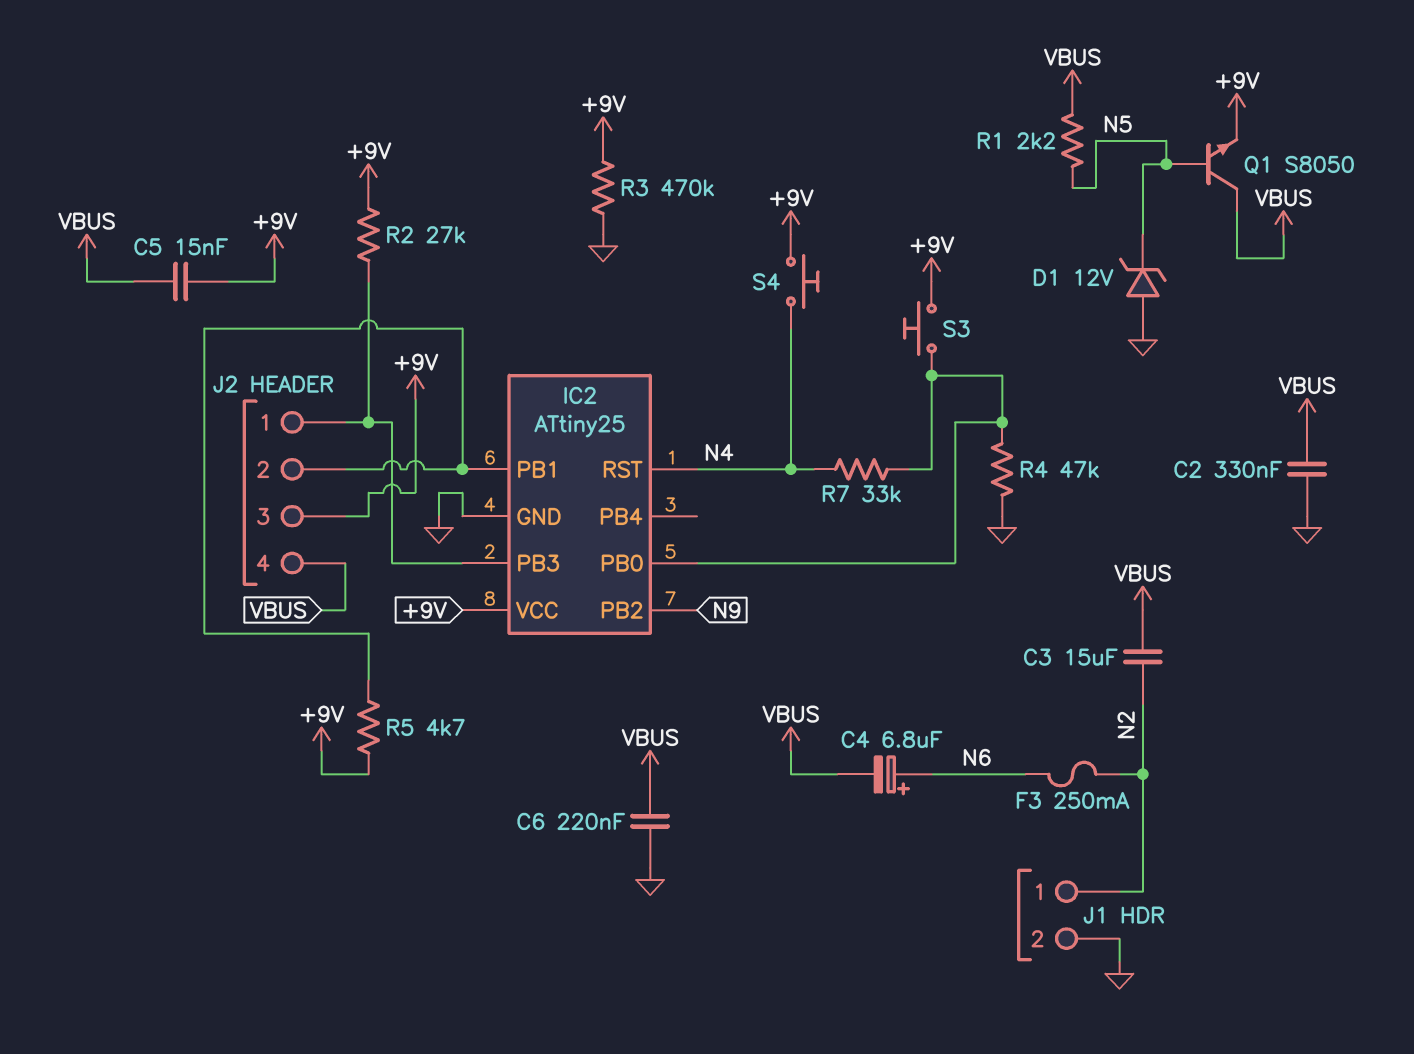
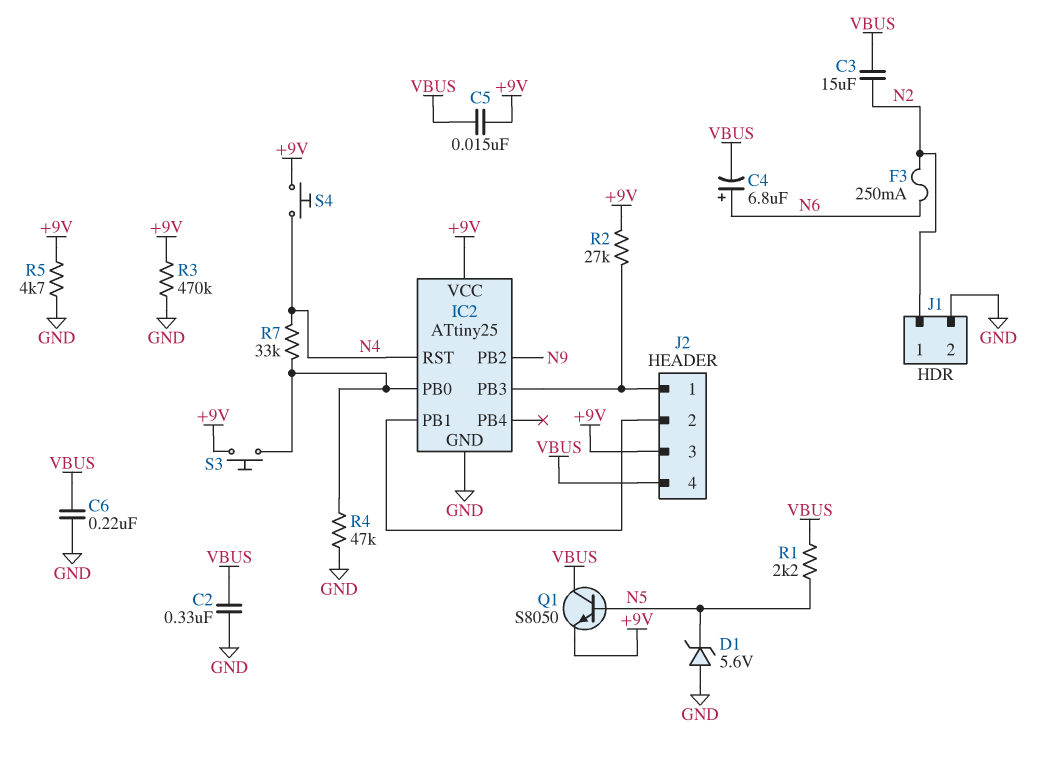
D1: zener 12V (A GND, K N5) -> zener 5.6V (A GND, K N5)
R5: 4.7k (+9V, IC2/PB1) -> 4.7k (+9V, GND)

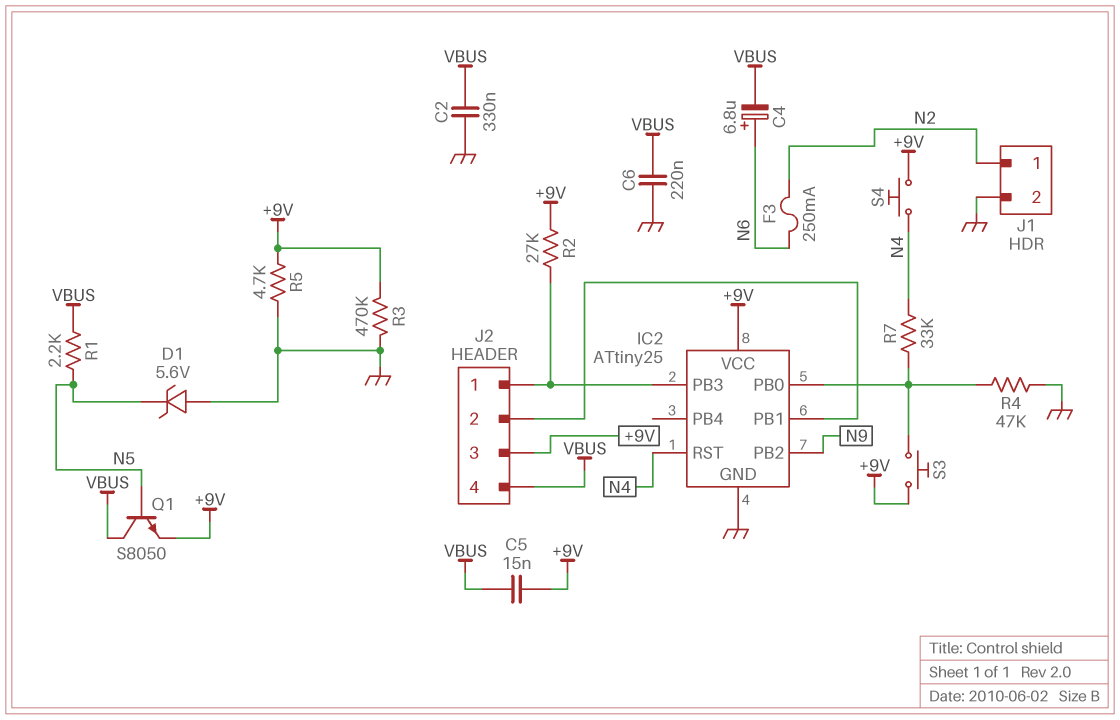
C3: 15uF (N2, VBUS) -> none

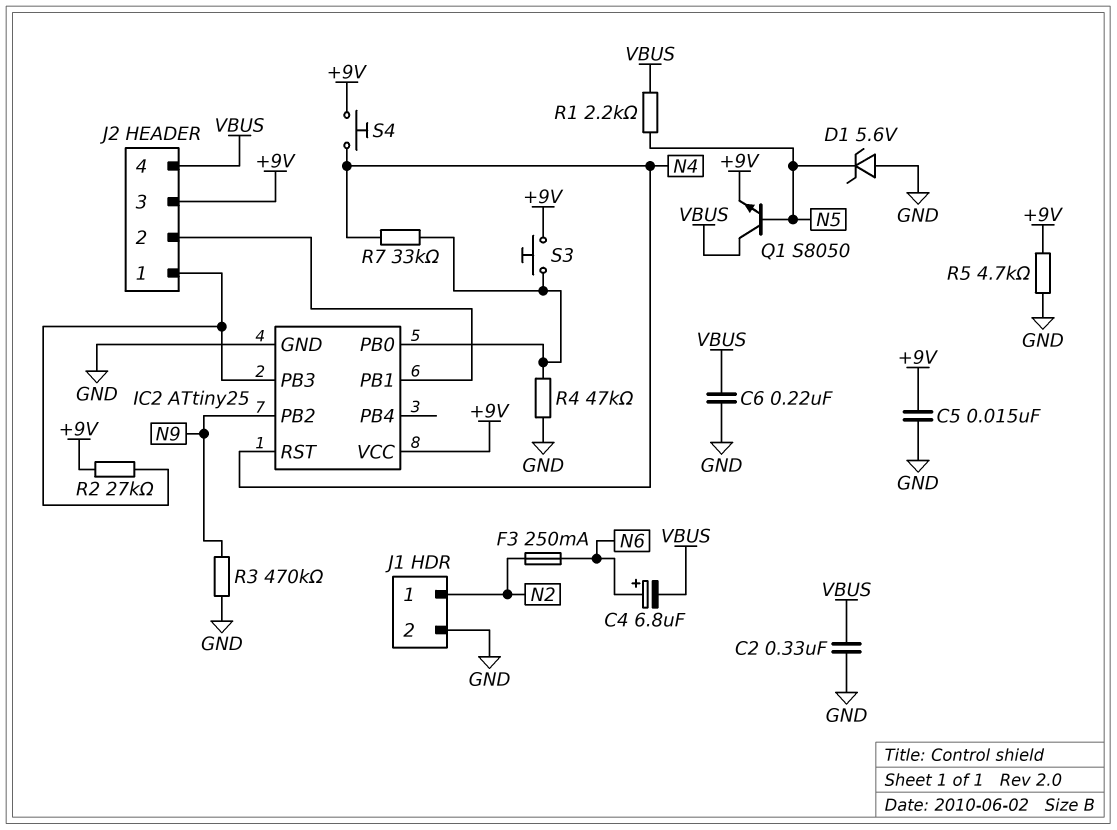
C5: 15nF (+9V, VBUS) -> 15nF (+9V, GND)
R3: 470k (+9V, GND) -> 470k (GND, N9)

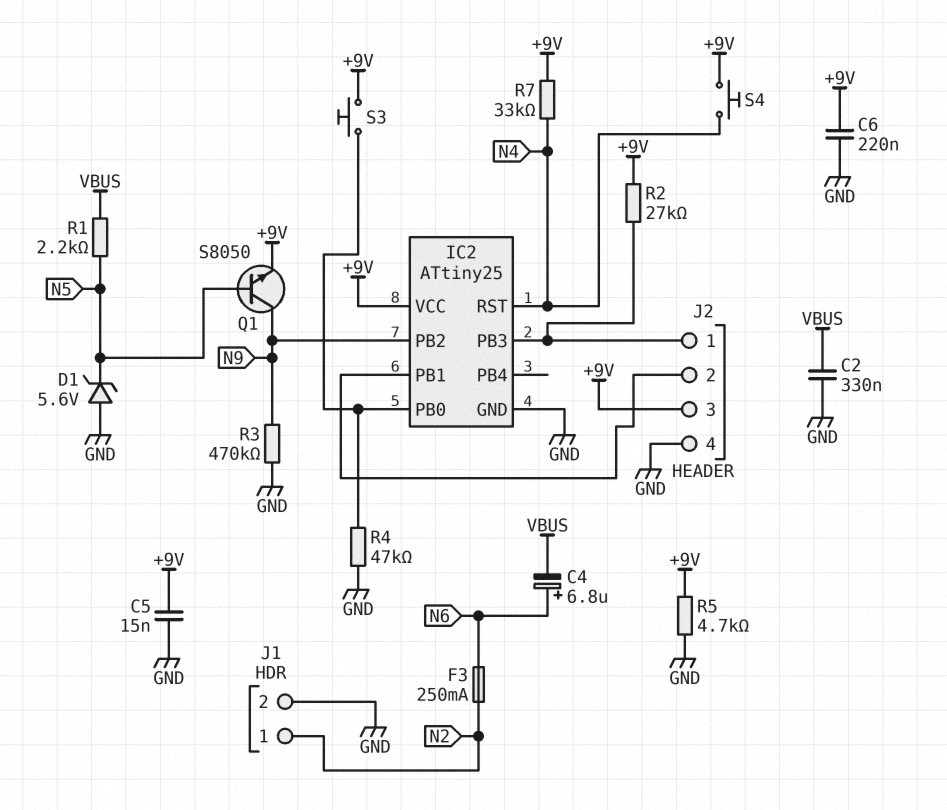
C6: 220nF (GND, VBUS) -> 220nF (+9V, GND)
J2 pin 4: VBUS -> GND
Q1: NPN S8050 (B N5, C VBUS, E +9V) -> NPN S8050 (B N5, C N9, E +9V)
R7: 33k (IC2/PB0, N4) -> 33k (+9V, N4)

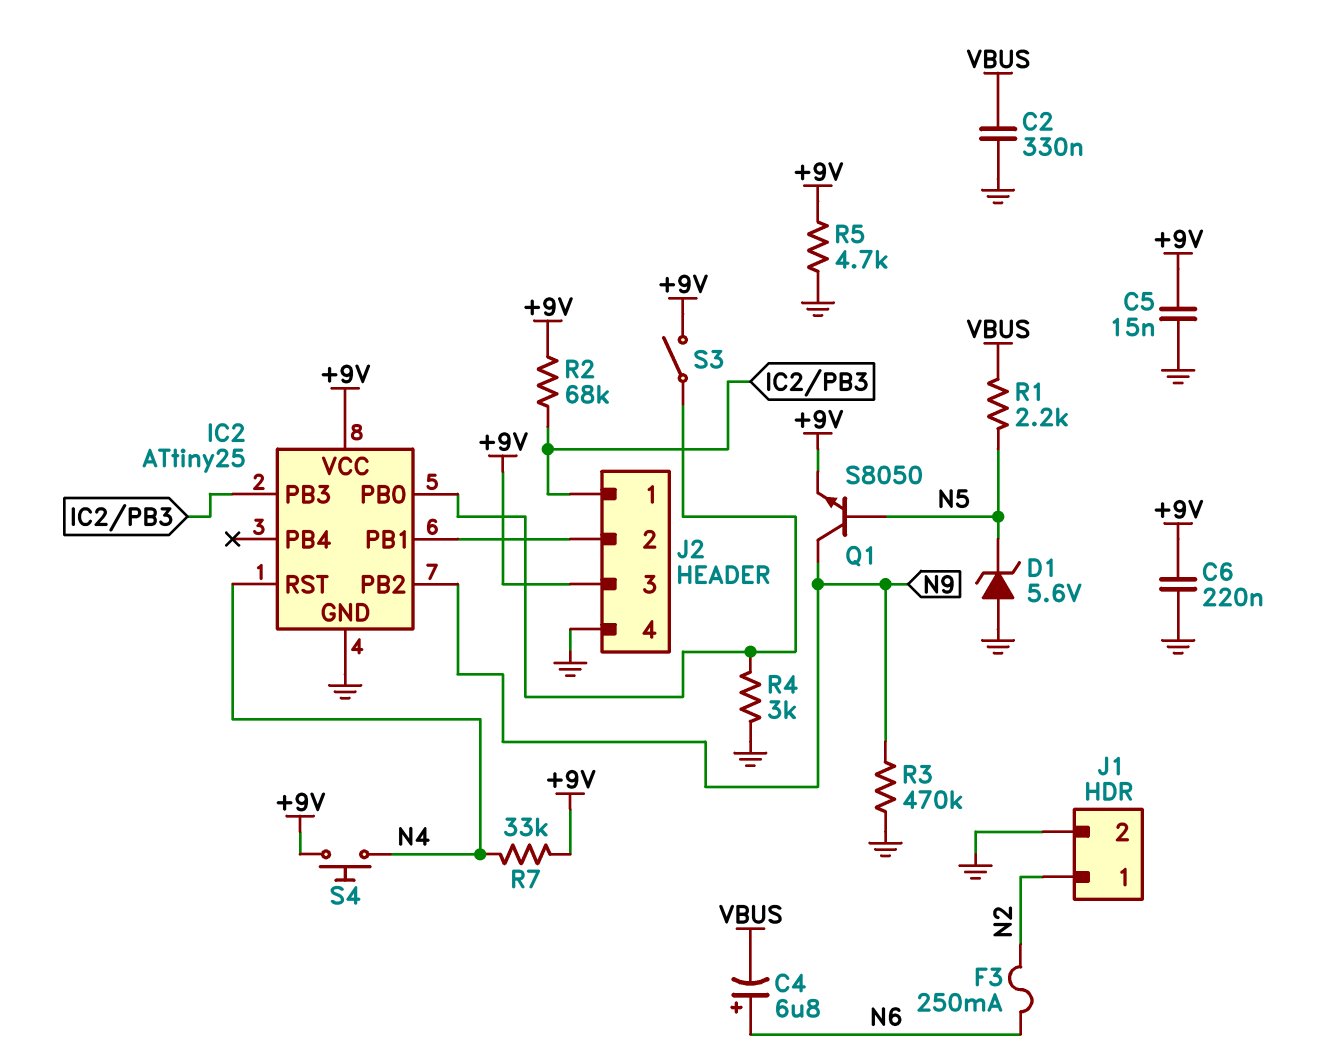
R2: 27k (+9V, IC2/PB3) -> 68k (+9V, IC2/PB3)
R4: 47k (GND, IC2/PB0) -> 3k (GND, IC2/PB0)
S3: button (+9V, IC2/PB0) -> switch (+9V, IC2/PB0)

